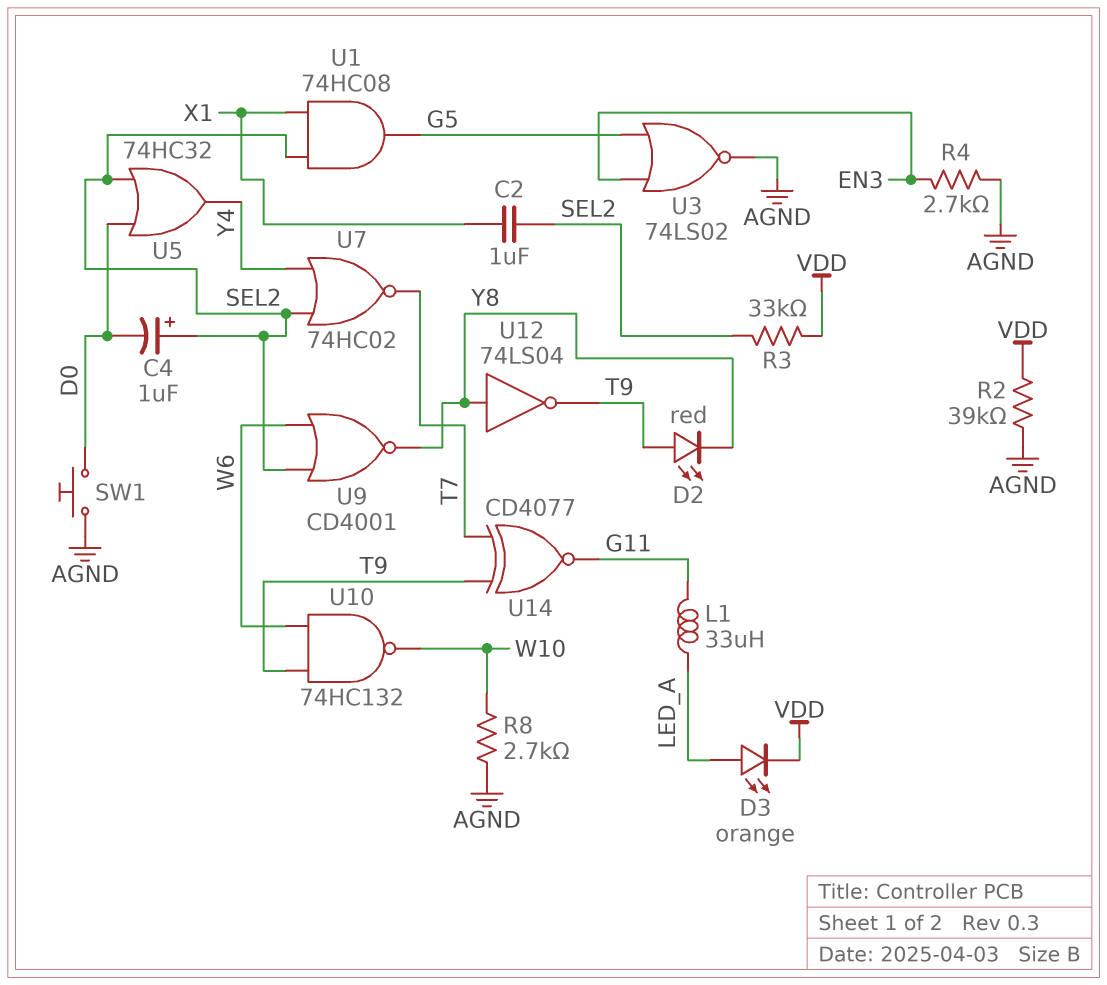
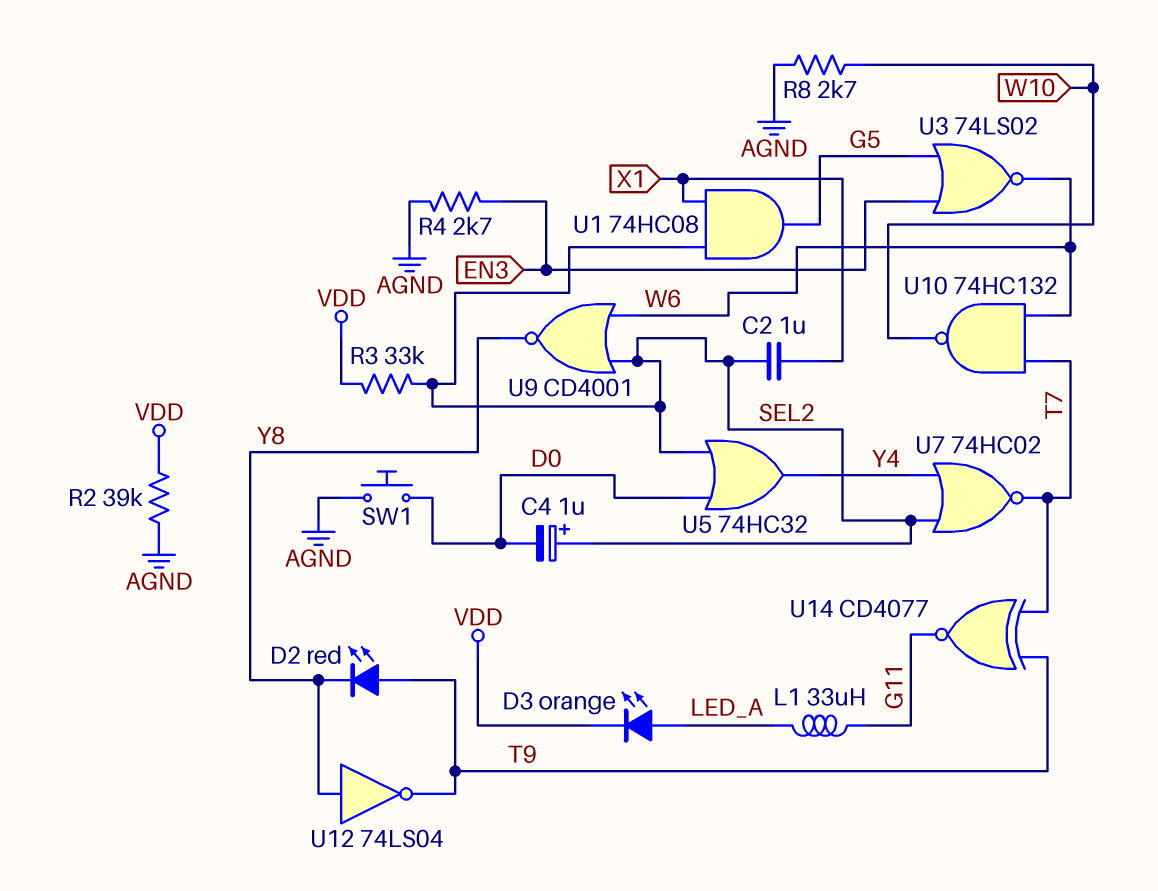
U3: NOR 74LS02 (in EN3, in G5, out AGND) -> NOR 74LS02 (in EN3, in G5, out W6)
U10: NAND 74HC132 (in T9, in W6, out W10) -> NAND 74HC132 (in T7, in W6, out W10)

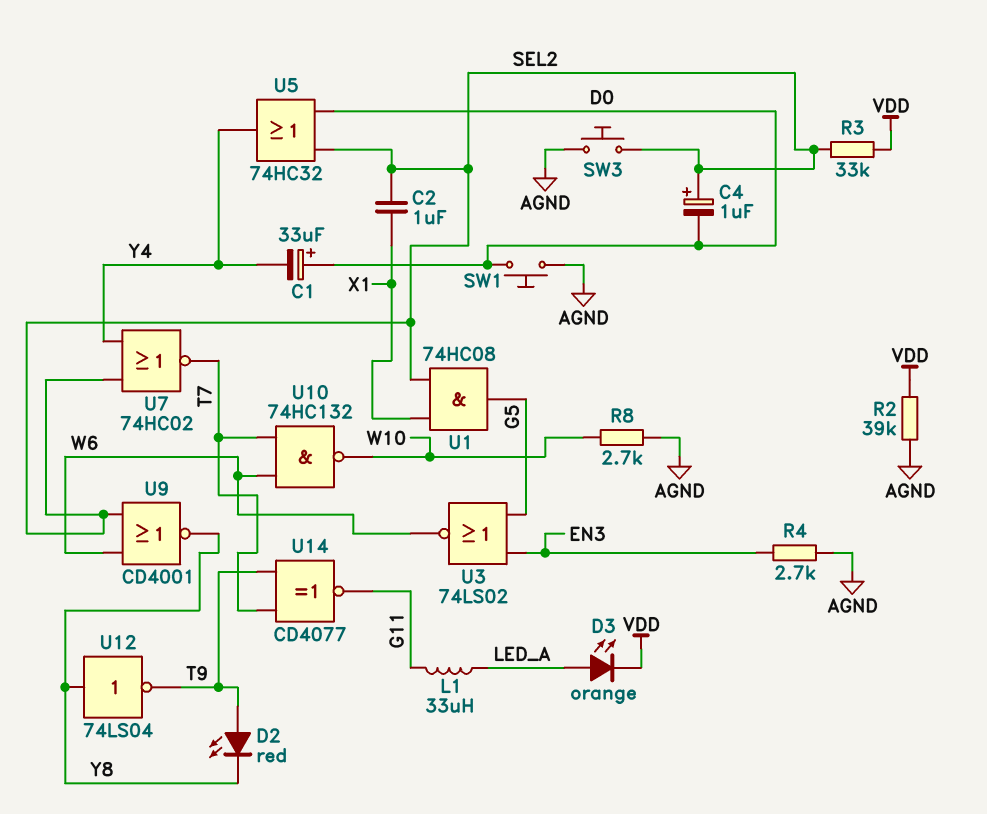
C1: none -> 33uF (plus D0, minus Y4)
SW3: none -> button (AGND, SEL2)

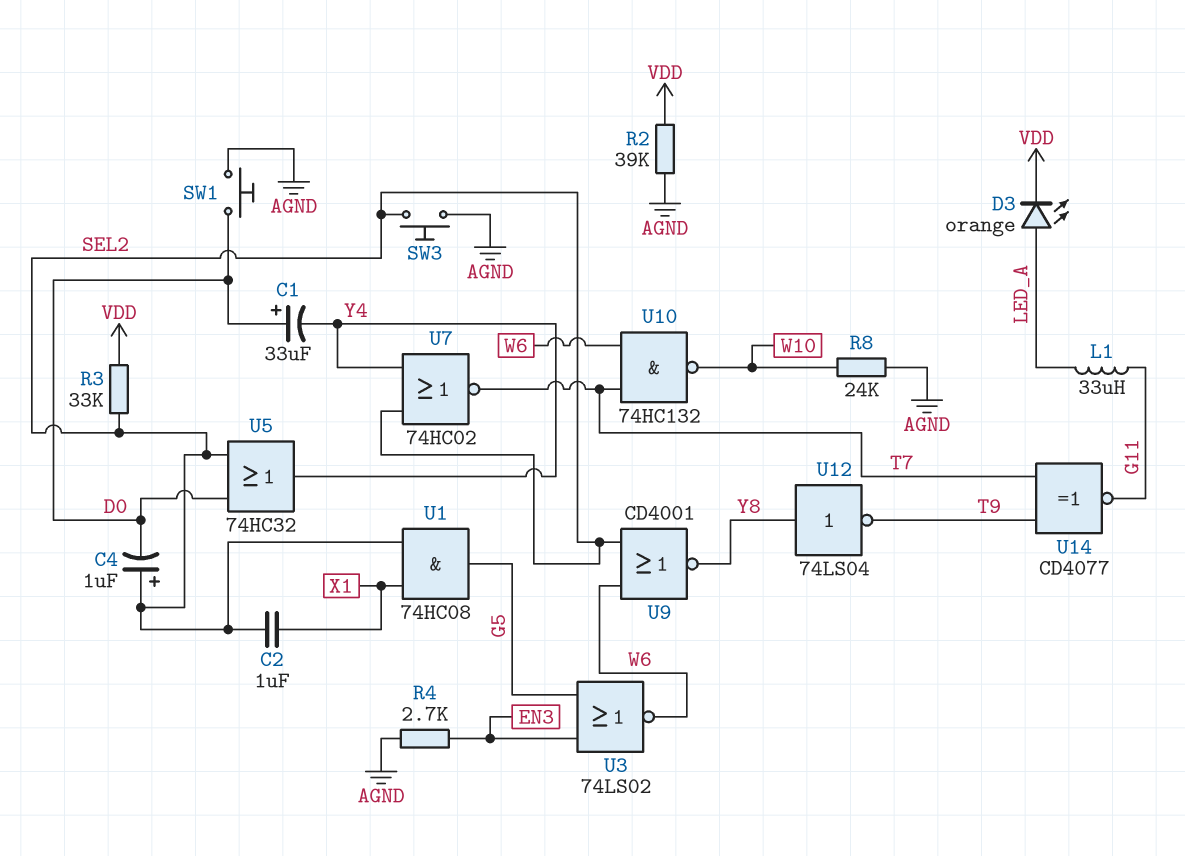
D2: LED red (A T9, K Y8) -> none
R8: 2.7k (AGND, W10) -> 24k (AGND, W10)

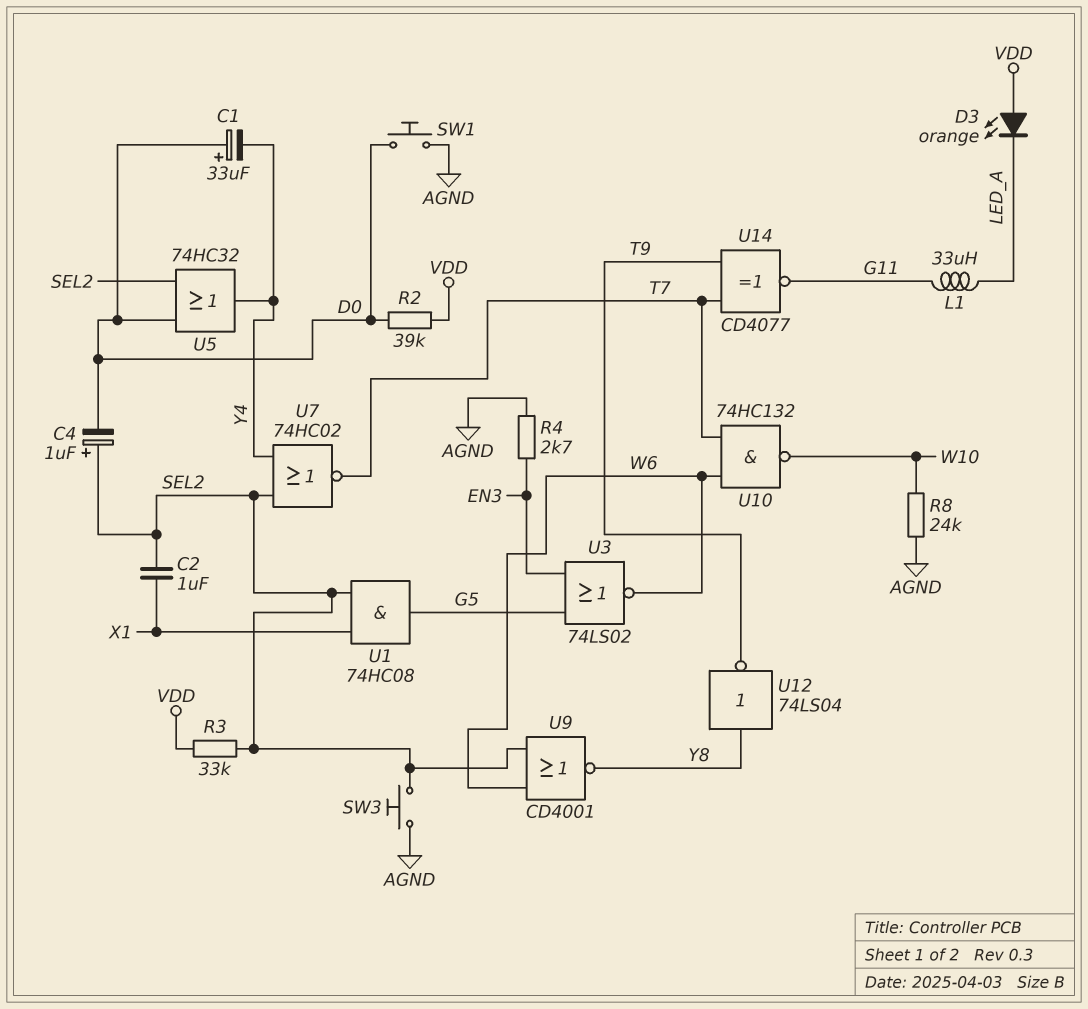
D3: LED orange (A LED_A, K VDD) -> LED orange (A VDD, K LED_A)
R2: 39k (AGND, VDD) -> 39k (D0, VDD)

